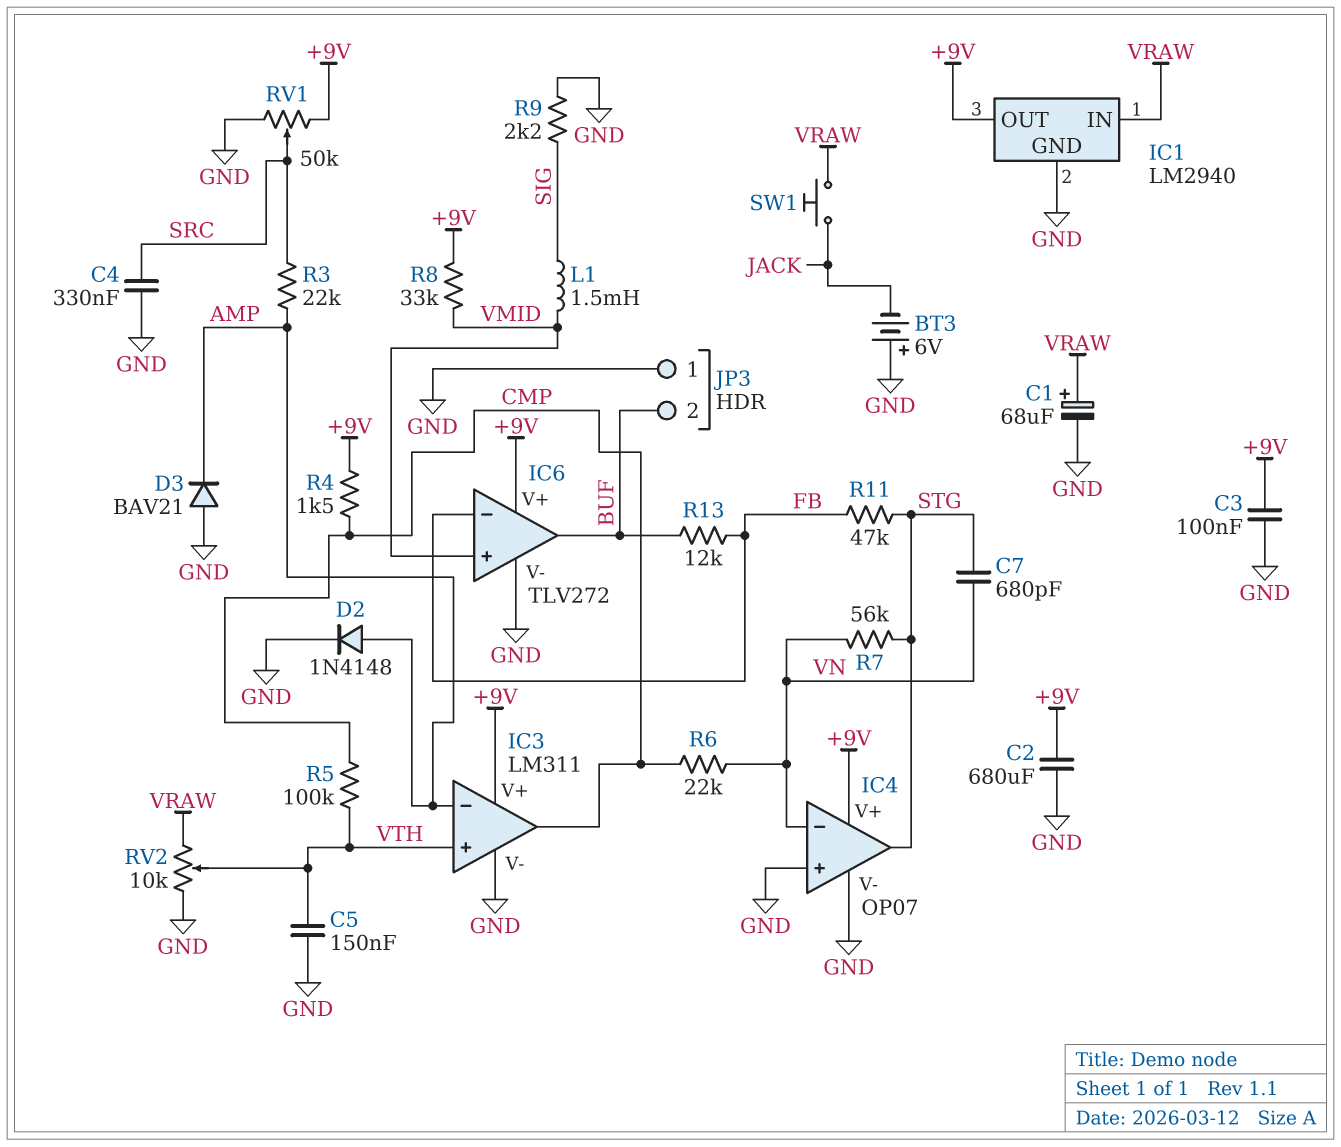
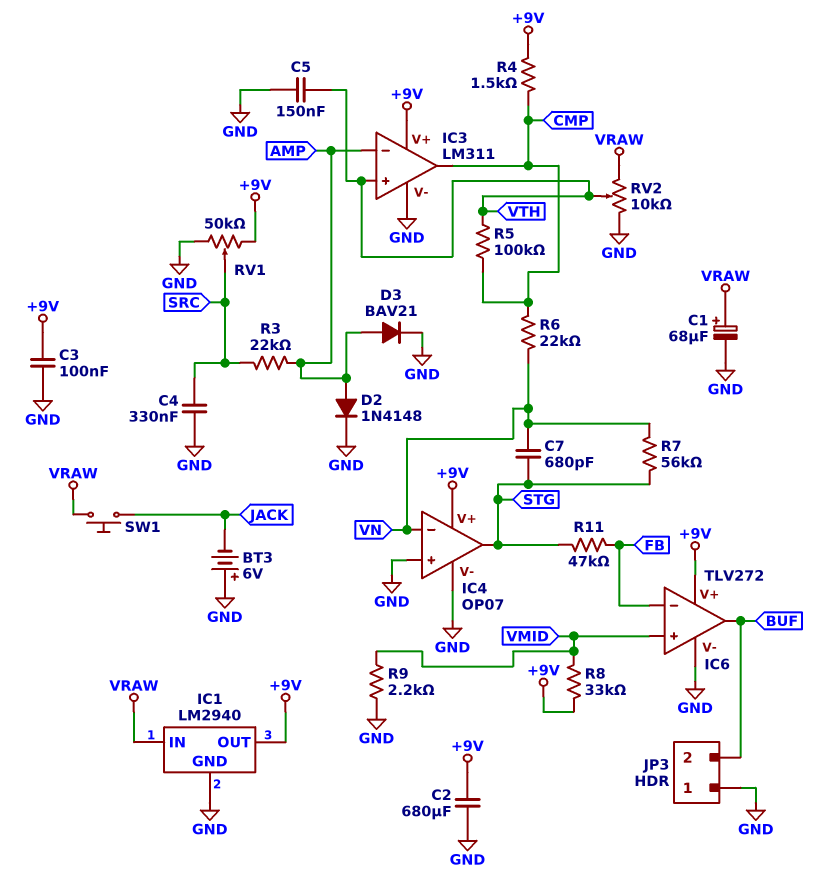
D3: diode BAV21 (A GND, K AMP) -> diode BAV21 (A AMP, K GND)
L1: 1.5mH (SIG, VMID) -> none
R9: 2.2k (GND, SIG) -> 2.2k (GND, VMID)
R13: 12k (BUF, FB) -> none

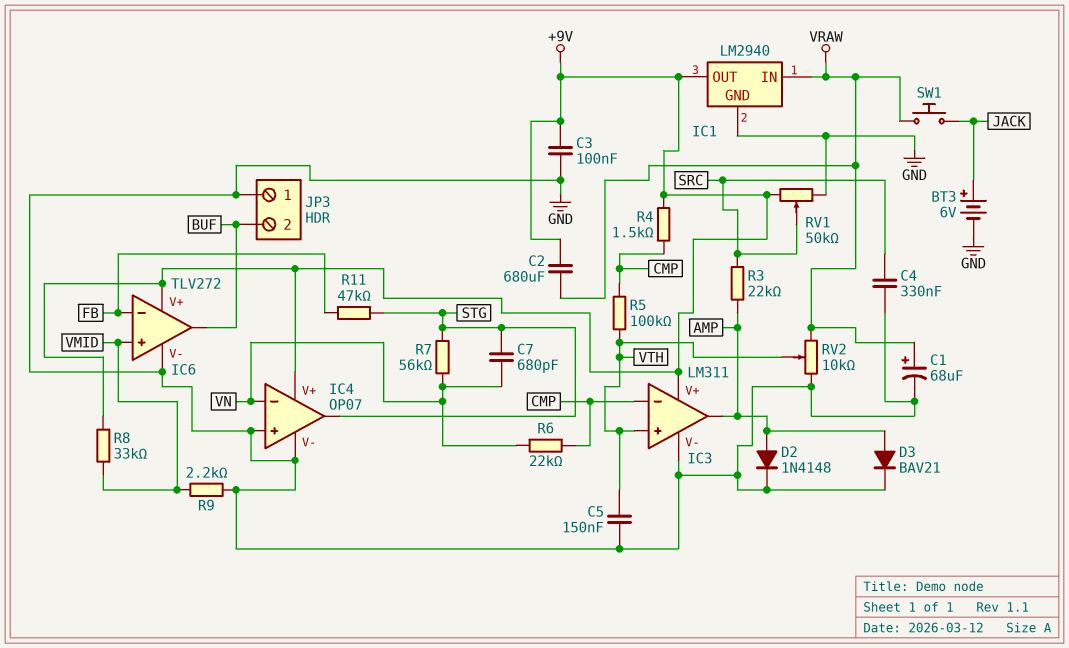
BT3: 6V (plus GND, minus JACK) -> 6V (plus JACK, minus GND)
C2: 680uF (+9V, GND) -> 680uF (+9V, VRAW)
IC3 pin in-: AMP -> CMP
IC3 pin out: CMP -> AMP

